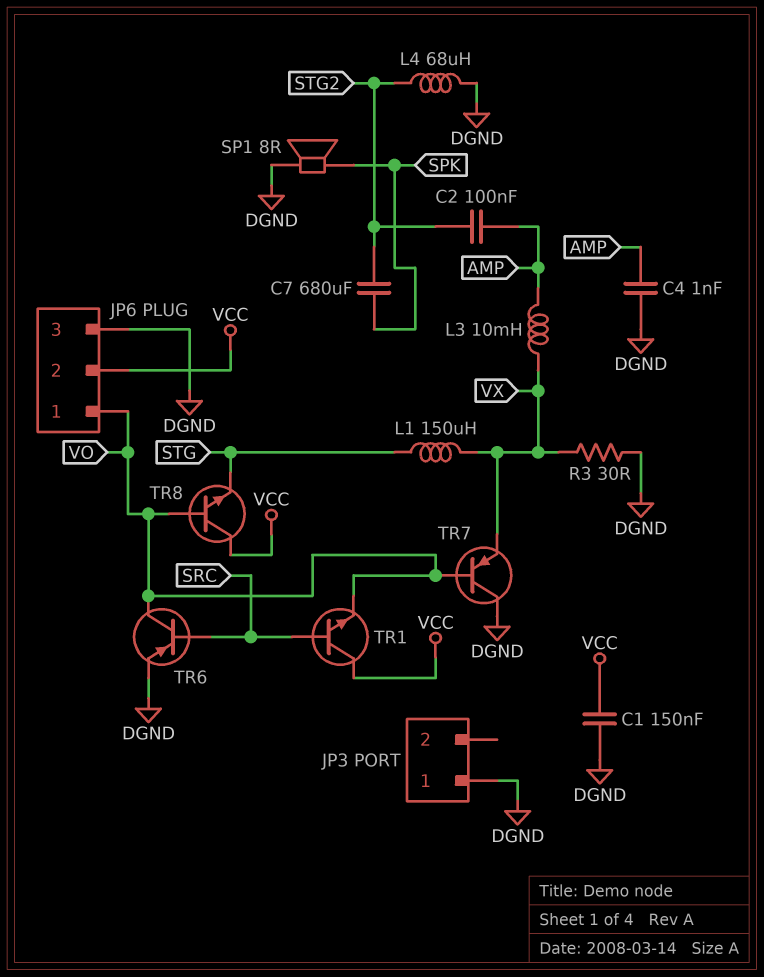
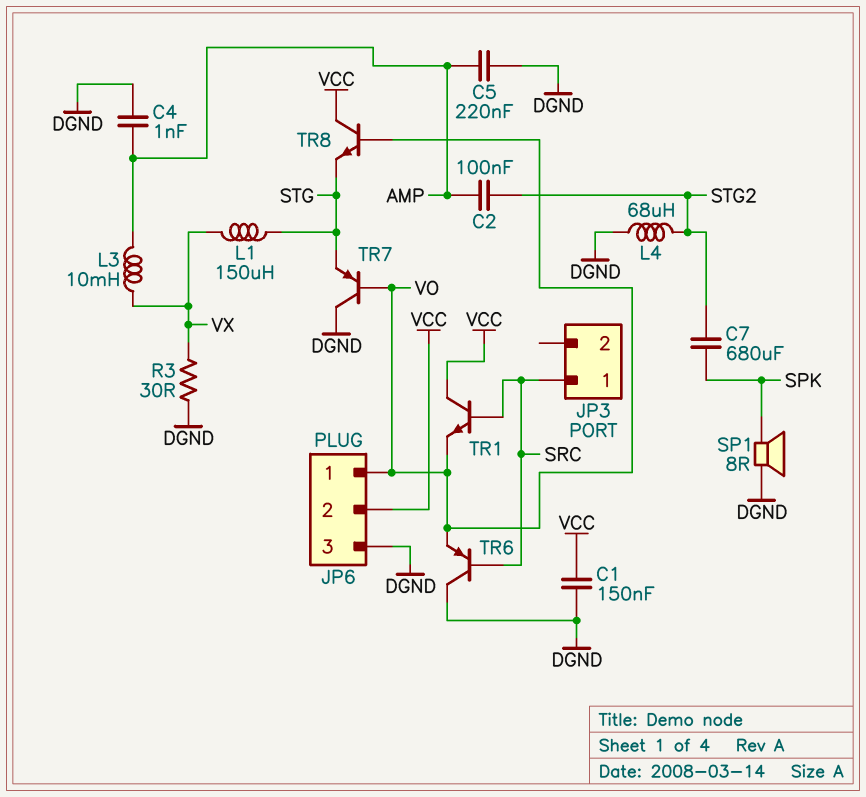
C5: none -> 220nF (AMP, DGND)
JP3 pin 1: DGND -> SRC
TR6: PNP (B SRC, C VO, E DGND) -> PNP (B SRC, C DGND, E VO)
TR7: PNP (B VO, C DGND, E VX) -> PNP (B VO, C DGND, E STG)

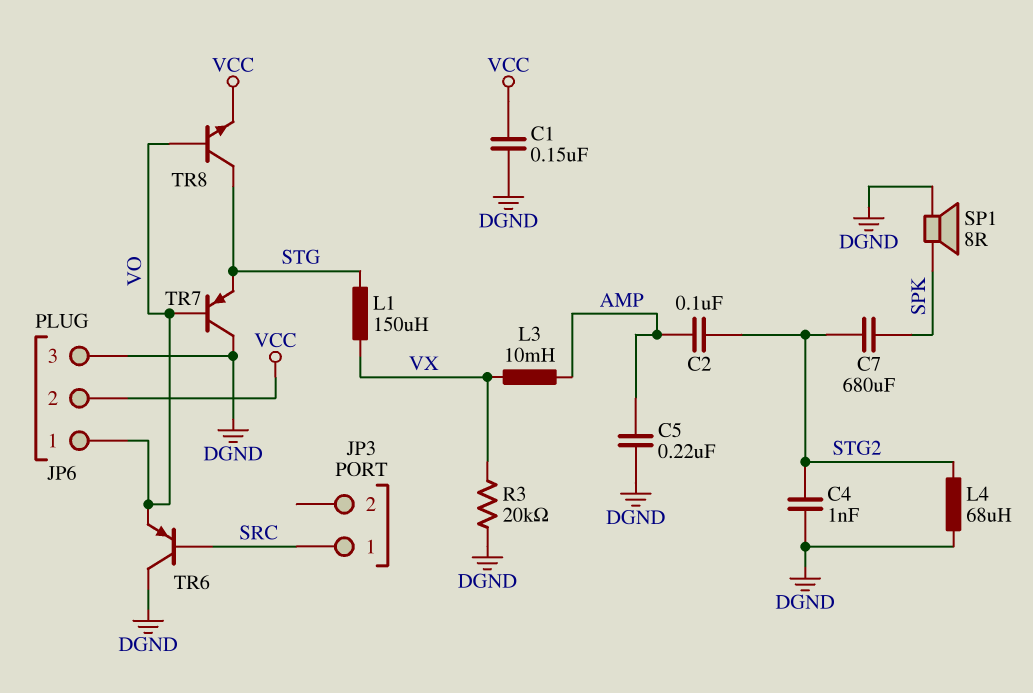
C4: 1nF (AMP, DGND) -> 1nF (DGND, STG2)
R3: 30 (DGND, VX) -> 20k (DGND, VX)
TR1: NPN (B SRC, C VCC, E VO) -> none
TR8: NPN (B VO, C VCC, E STG) -> NPN (B VO, C STG, E VCC)

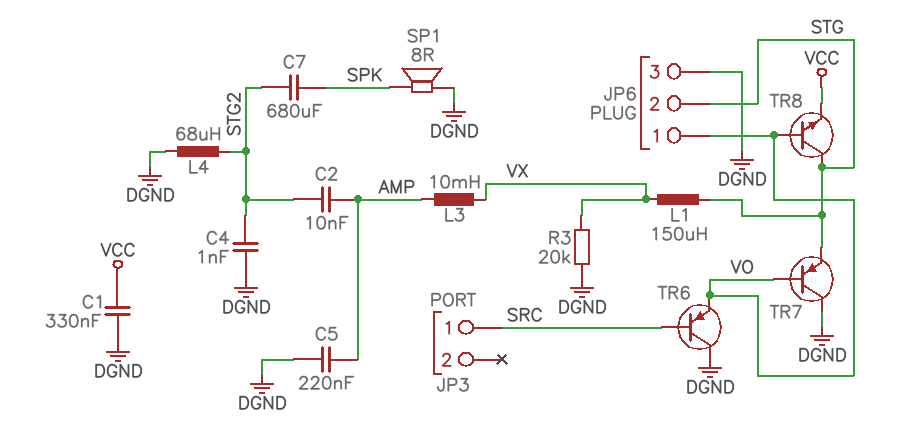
C1: 150nF (DGND, VCC) -> 330nF (DGND, VCC)
C2: 100nF (AMP, STG2) -> 10nF (AMP, STG2)
JP6 pin 2: VCC -> STG

